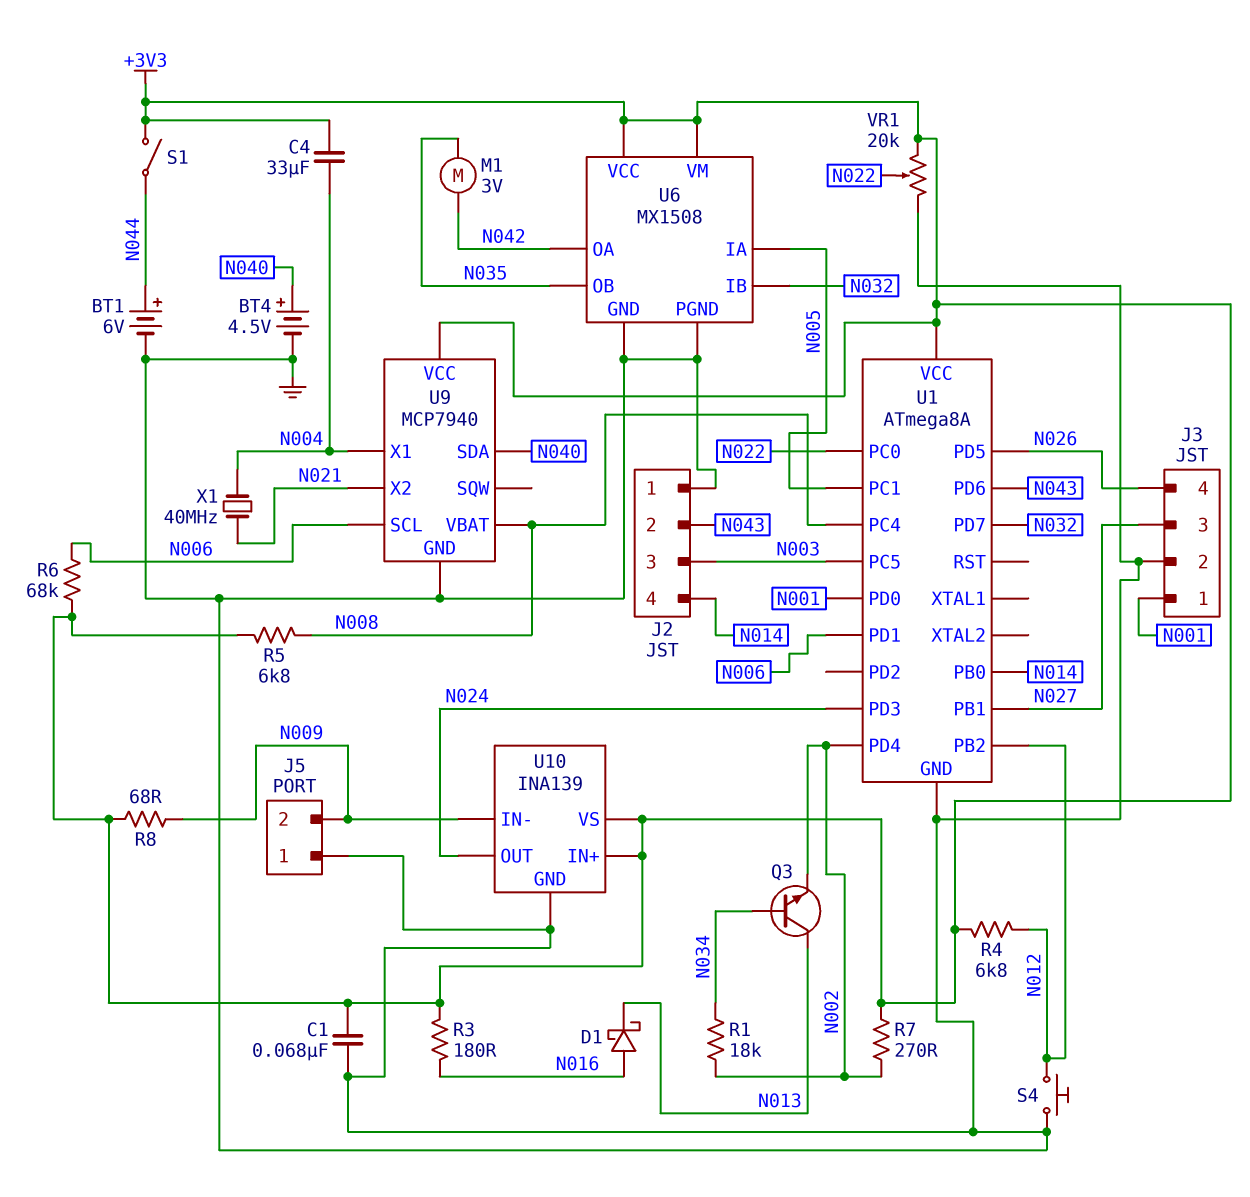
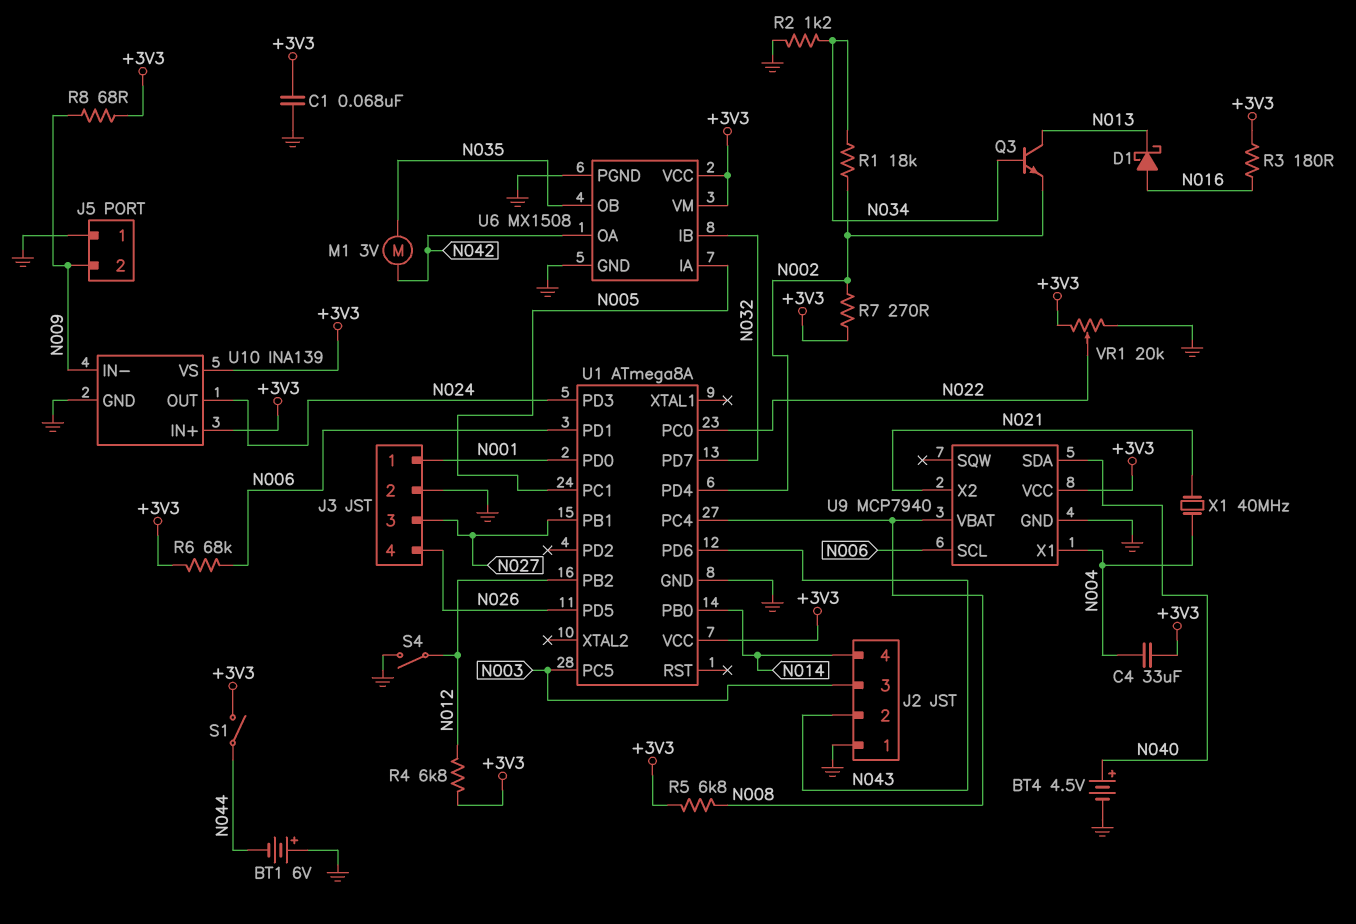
BT1: 6V (plus N044, minus GND) -> 6V (plus GND, minus N044)
R2: none -> 1.2k (GND, N034)
S4: button (GND, N012) -> switch (GND, N012)

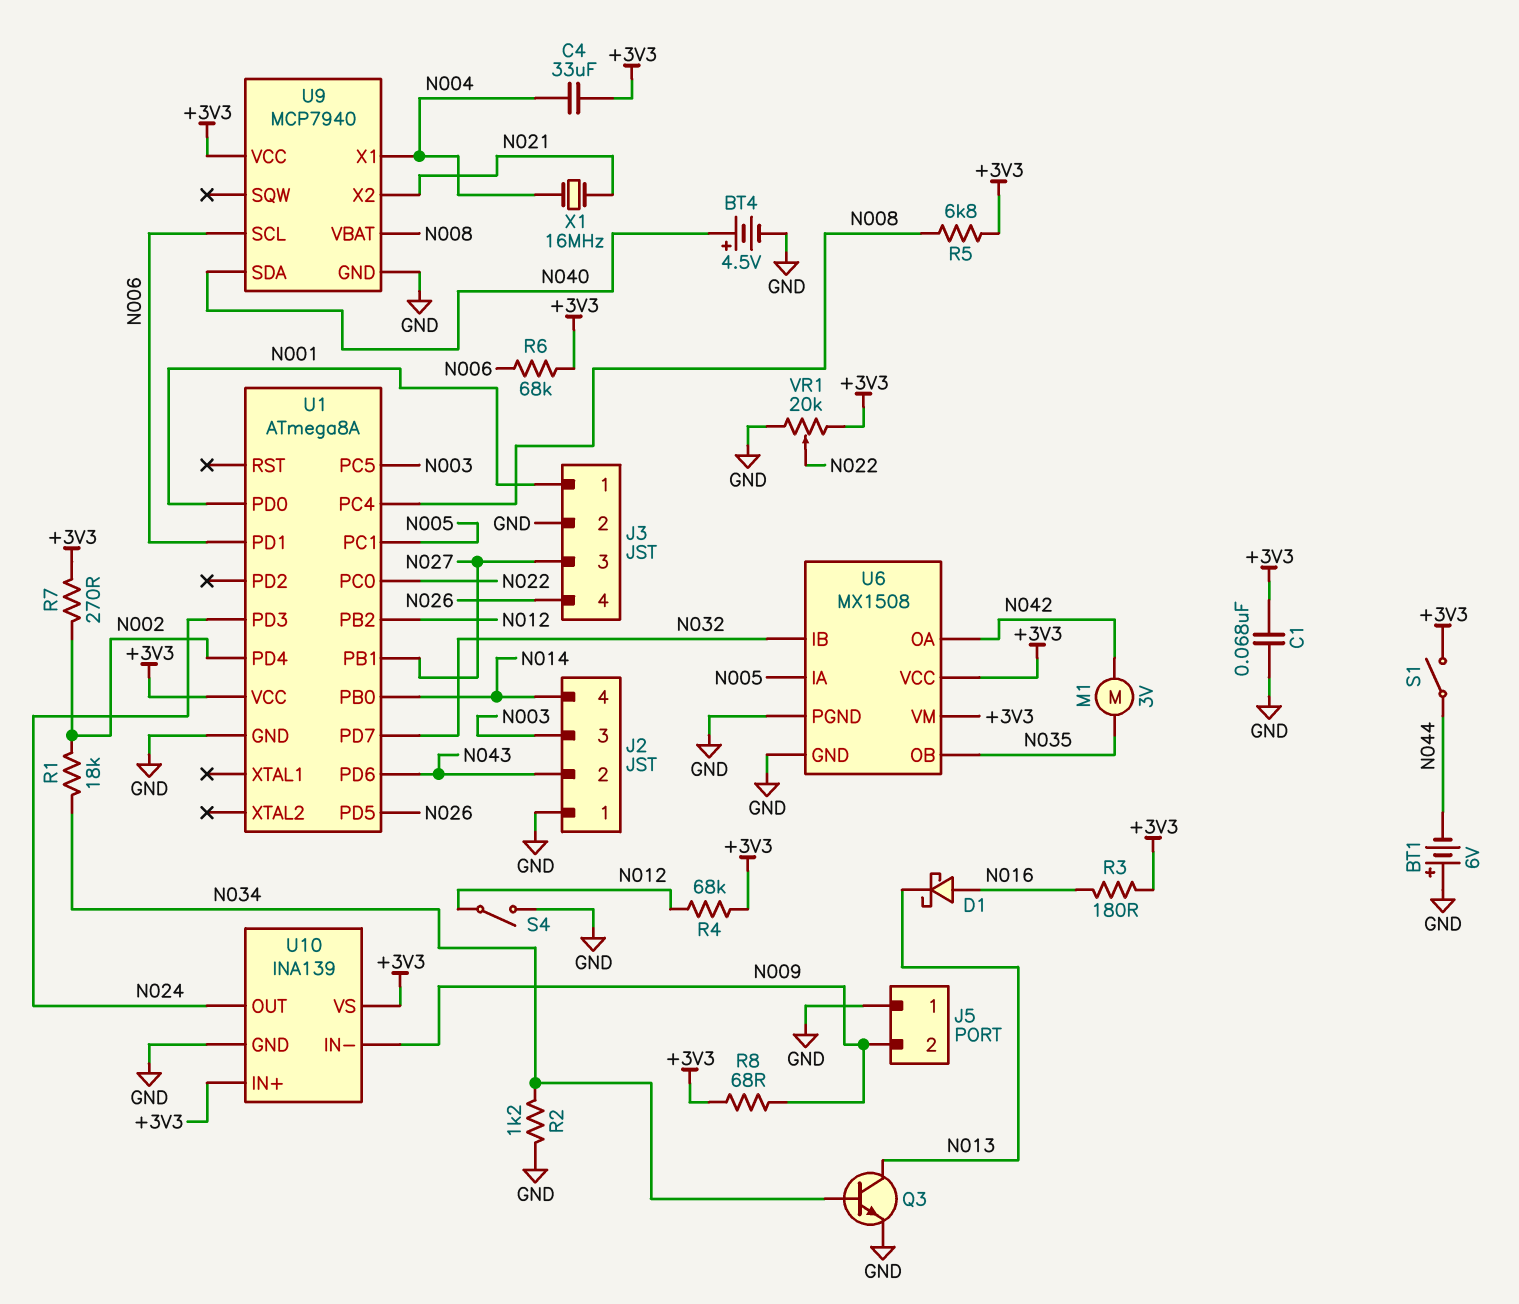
Q3: NPN (B N034, C N013, E N002) -> NPN (B N034, C N013, E GND)
R4: 6.8k (+3V3, N012) -> 68k (+3V3, N012)
X1: 40MHz (N004, N021) -> 16MHz (N004, N021)

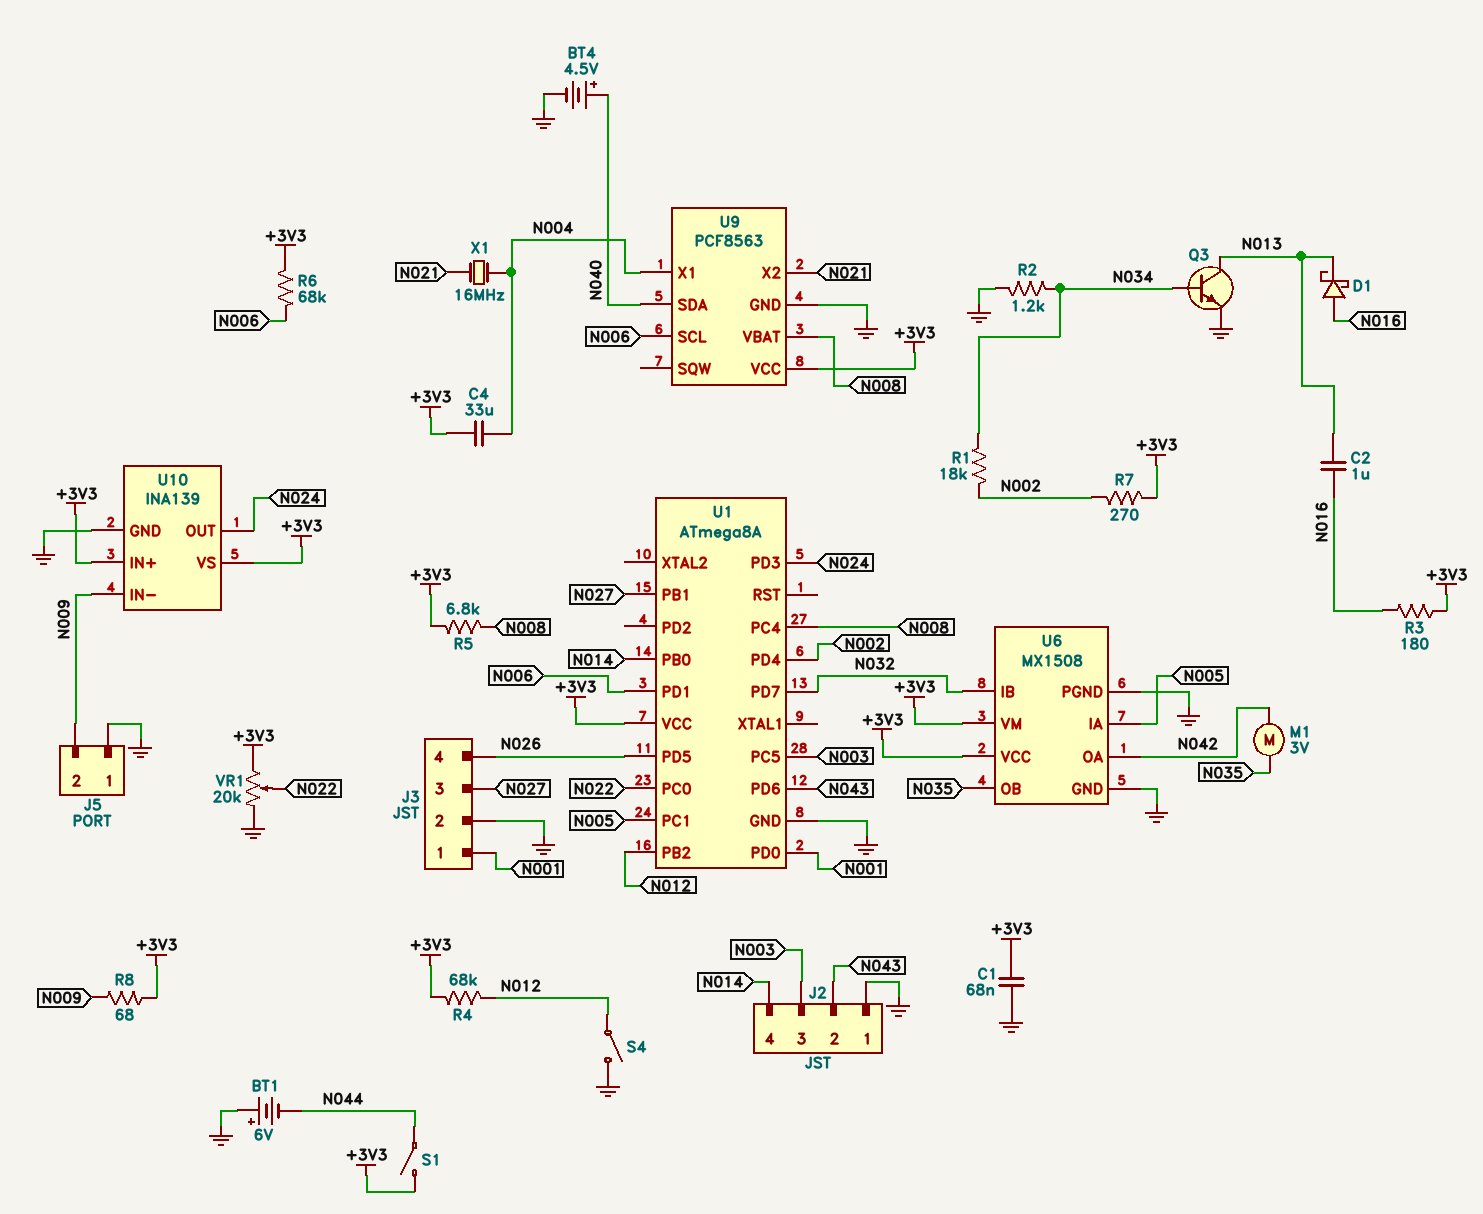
C2: none -> 1uF (N013, N016)
U9: MCP7940 -> PCF8563

